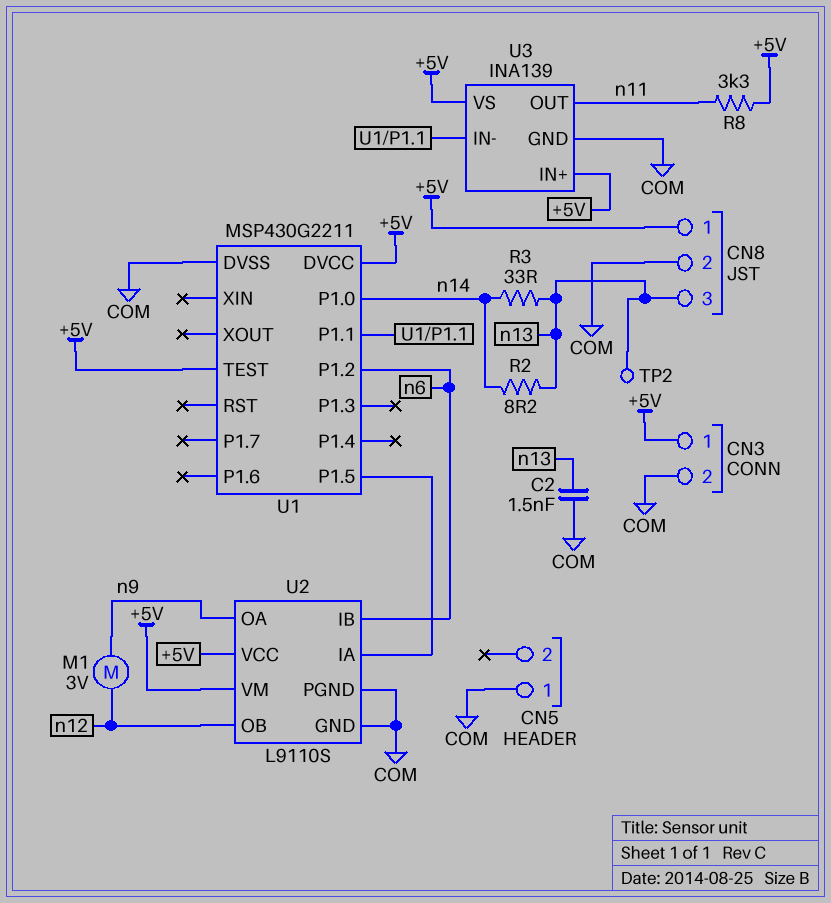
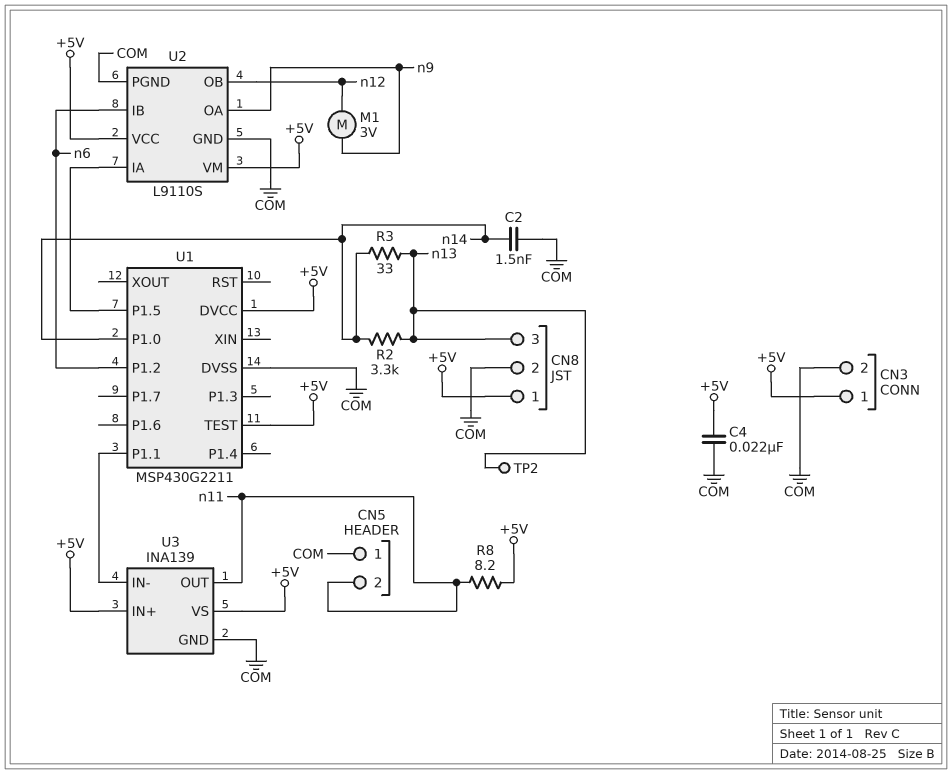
C2: 1.5nF (COM, n13) -> 1.5nF (COM, n14)
C4: none -> 22nF (+5V, COM)
CN5 pin 2: none -> n11
R2: 8.2 (n13, n14) -> 3.3k (n13, n14)
R8: 3.3k (+5V, n11) -> 8.2 (+5V, n11)

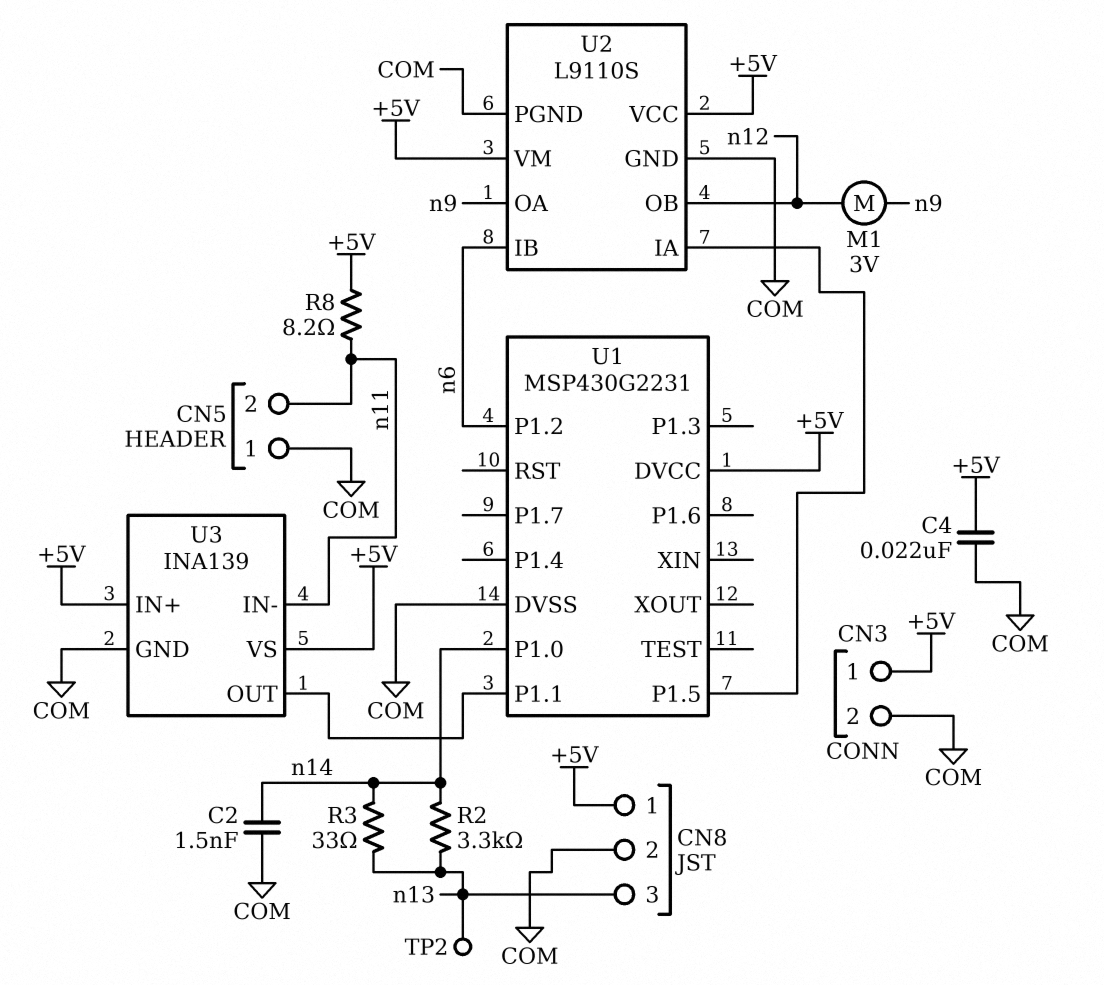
U1: MSP430G2211 -> MSP430G2231
U1 pin TEST: +5V -> none
U3 pin IN-: U1/P1.1 -> n11
U3 pin OUT: n11 -> U1/P1.1

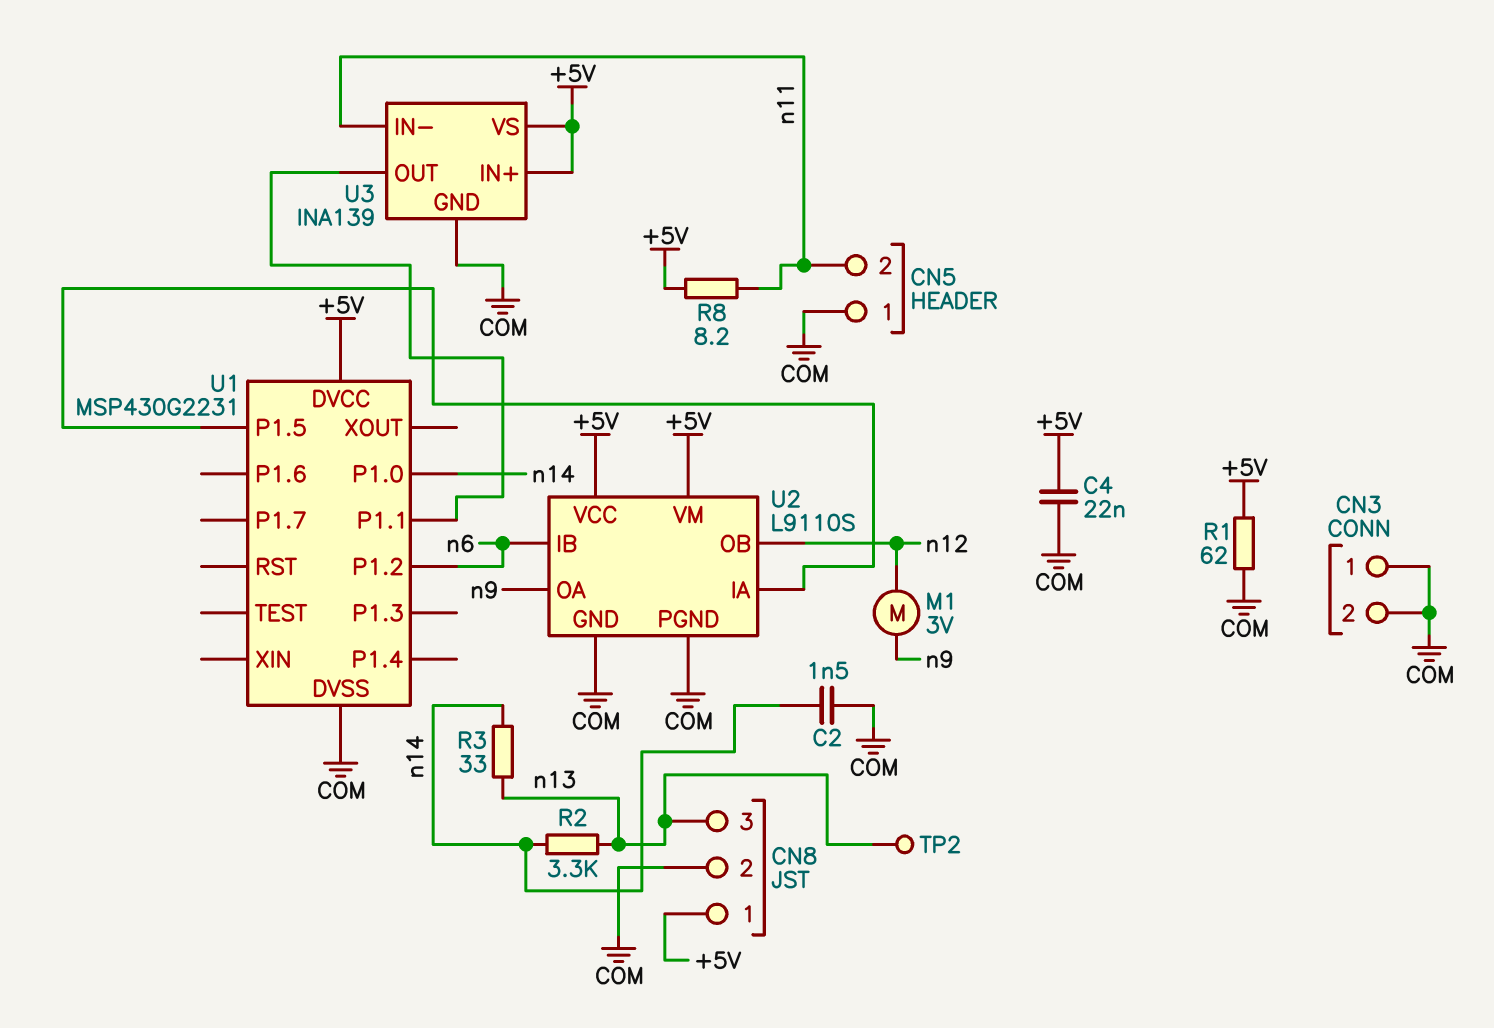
CN3 pin 1: +5V -> COM
R1: none -> 62 (+5V, COM)

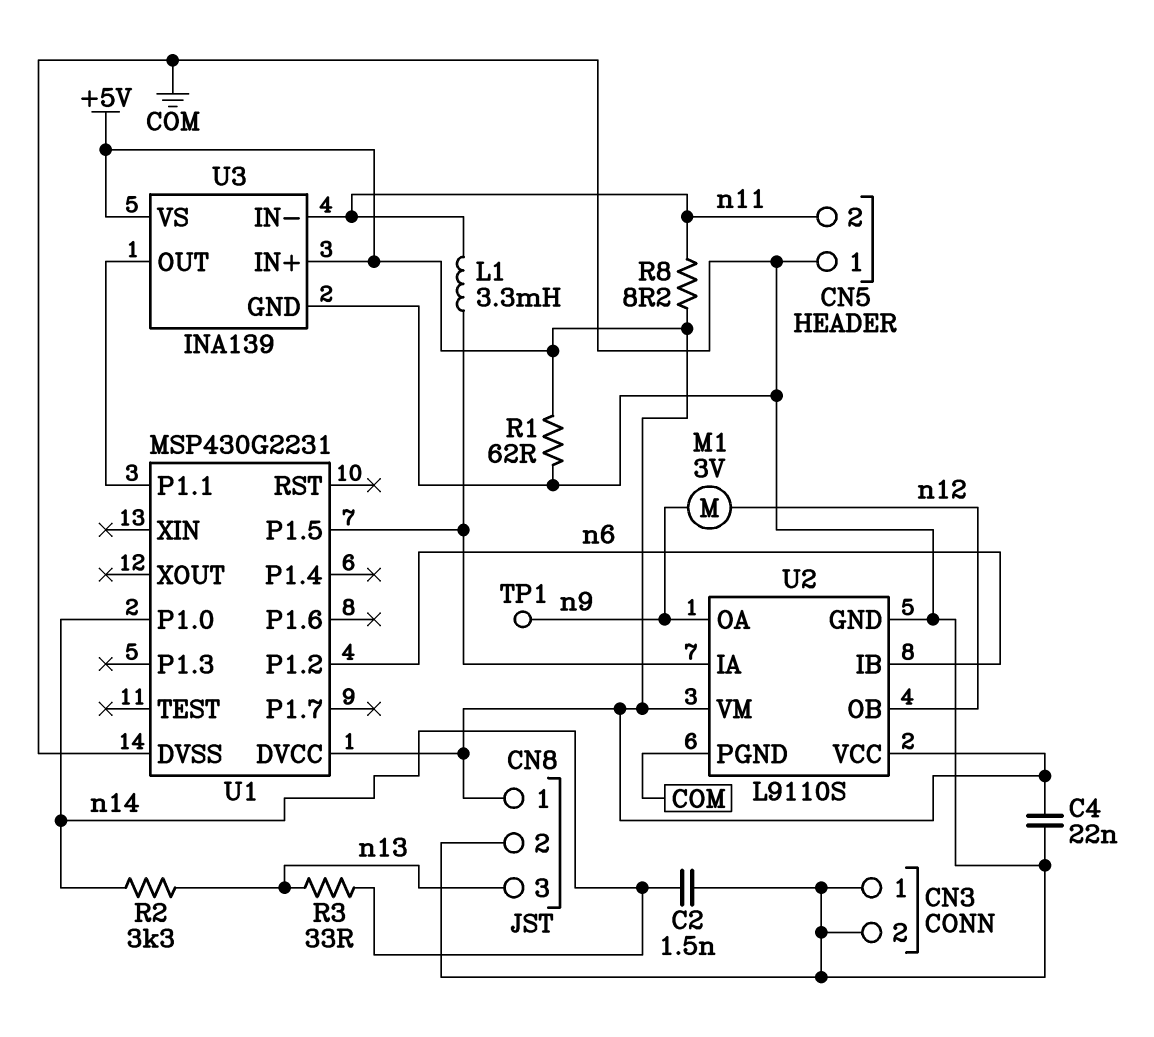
L1: none -> 3.3mH (U1/P1.5, n11)
TP1: none -> test point (n9)
TP2: test point (n13) -> none

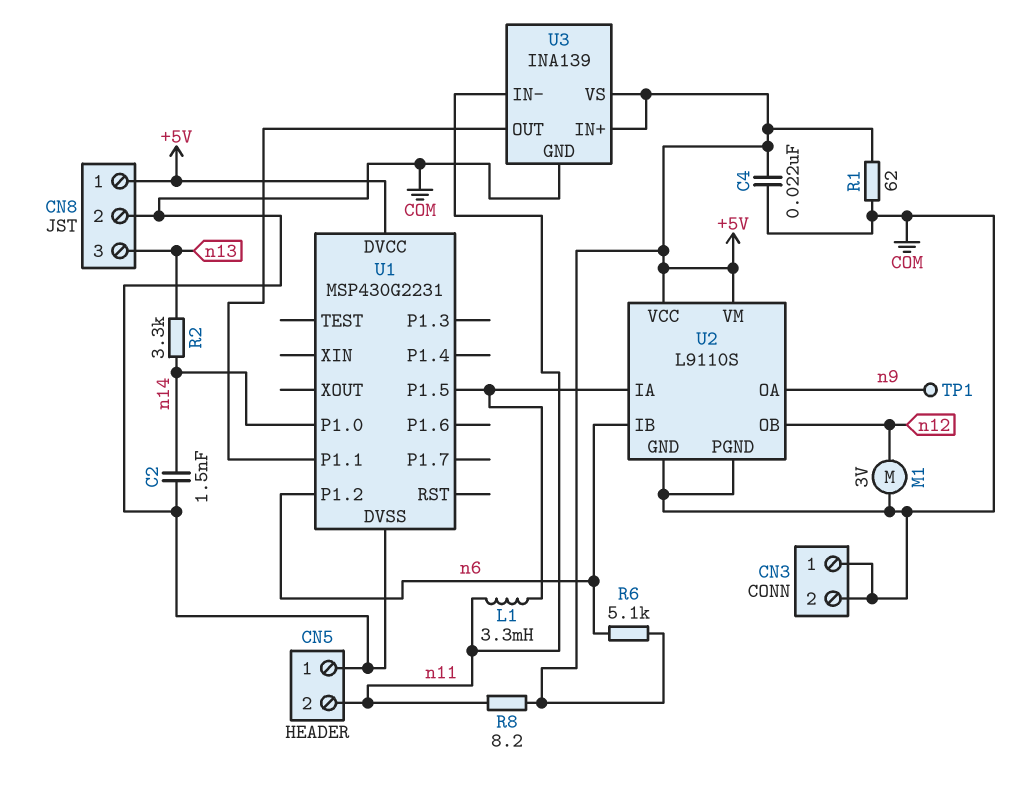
M1: motor 3V (n9, n12) -> motor 3V (COM, n12)
R3: 33 (n13, n14) -> none
R6: none -> 5.1k (+5V, n6)

